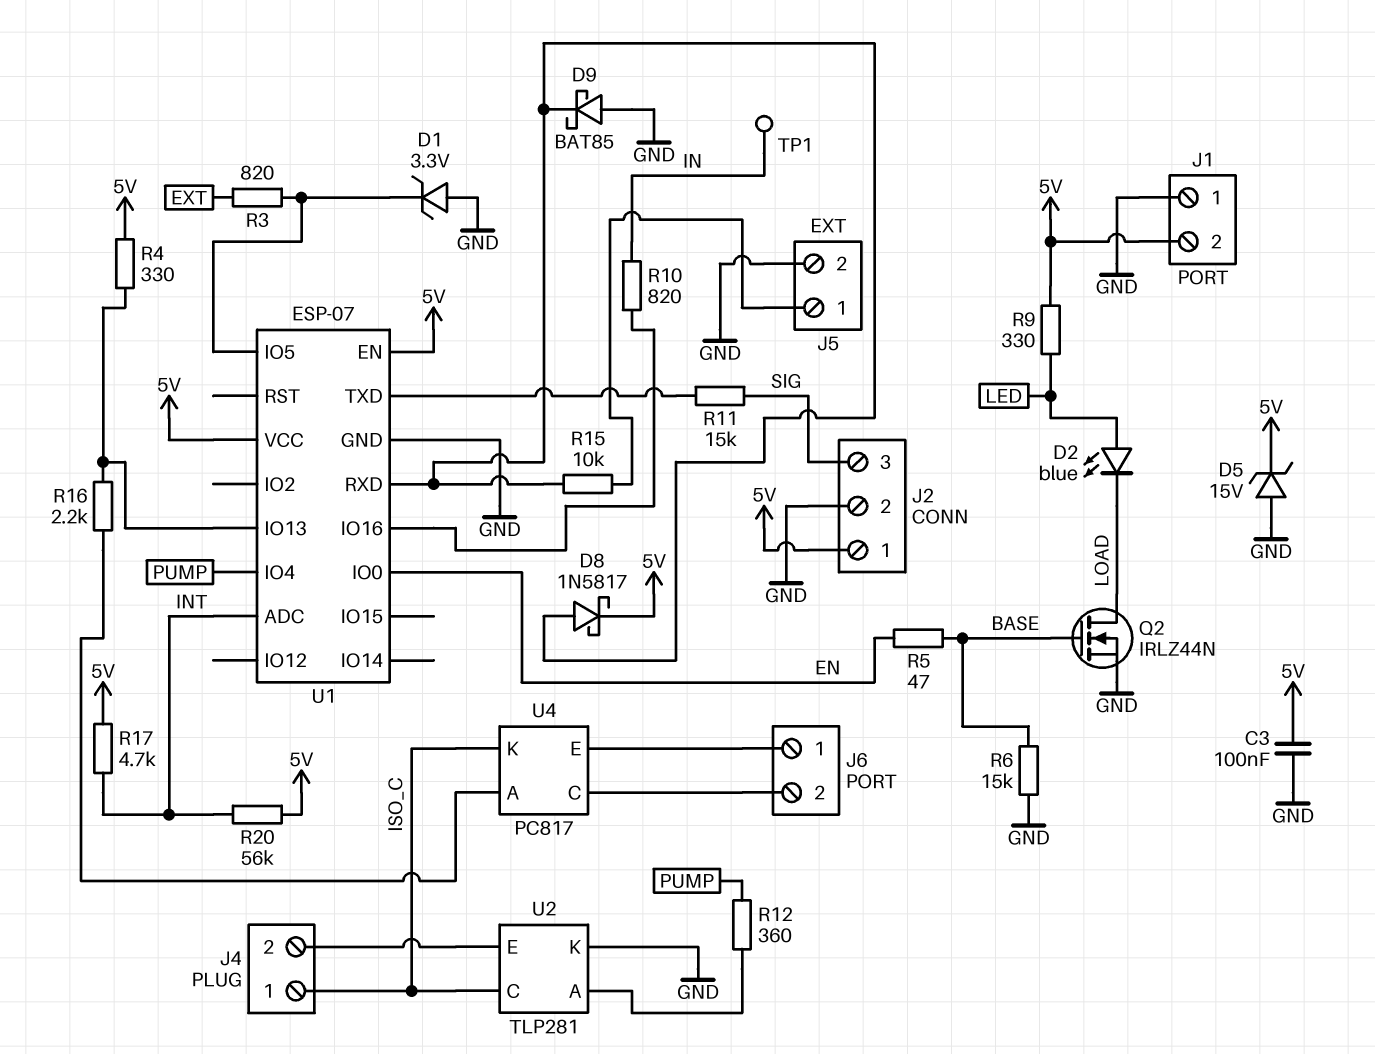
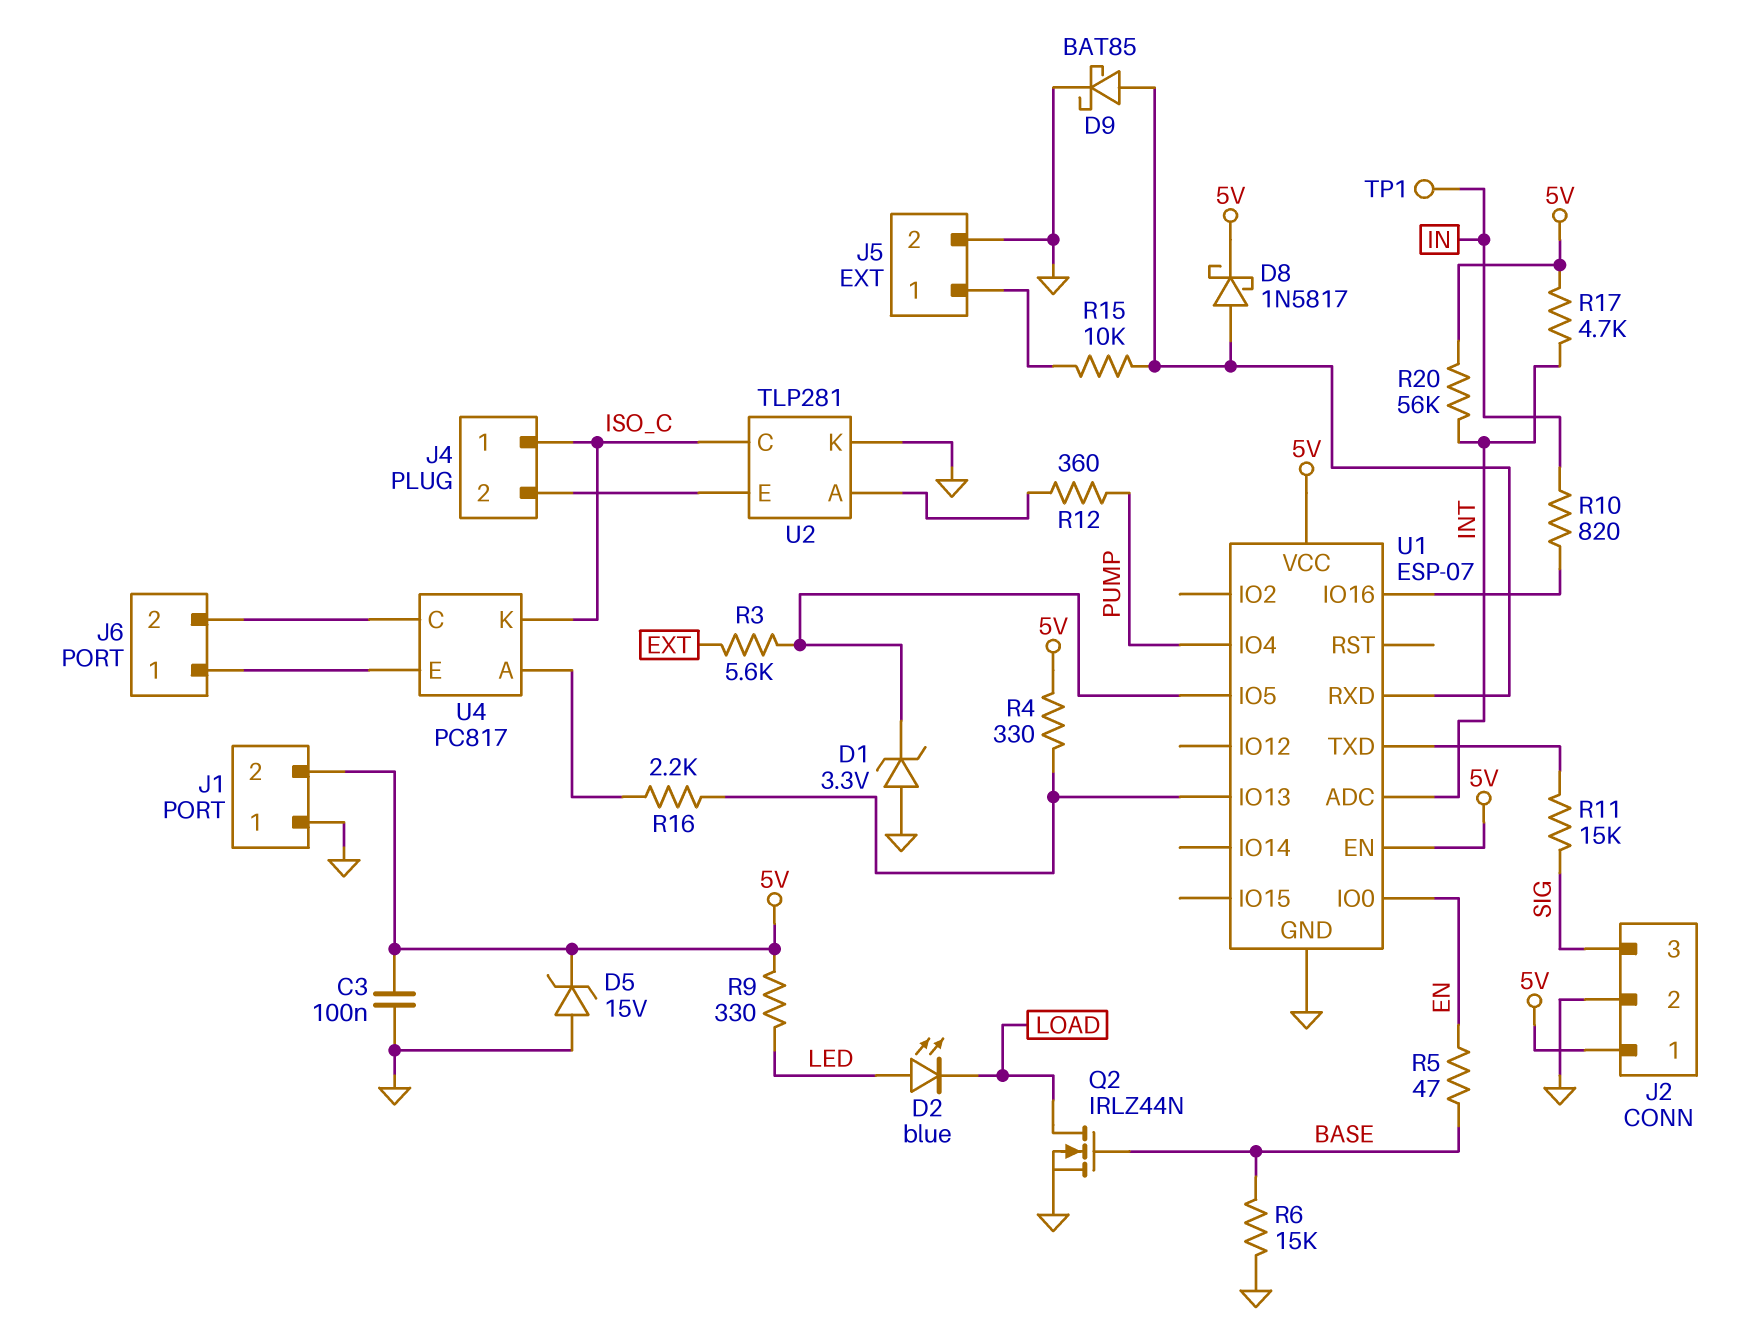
D9: schottky BAT85 (A GND, K U1/RXD) -> schottky BAT85 (A U1/RXD, K GND)
R3: 820 (EXT, U1/IO5) -> 5.6k (EXT, U1/IO5)

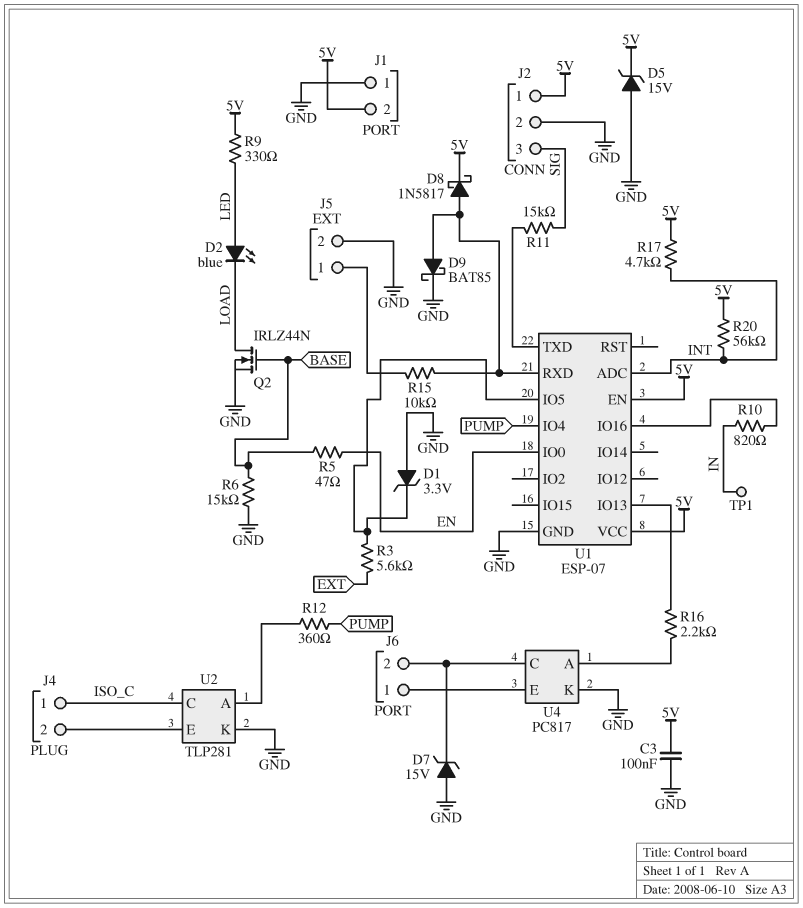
D7: none -> zener 15V (A GND, K J6/2)
R4: 330 (5V, U1/IO13) -> none
U4 pin K: ISO_C -> GND

